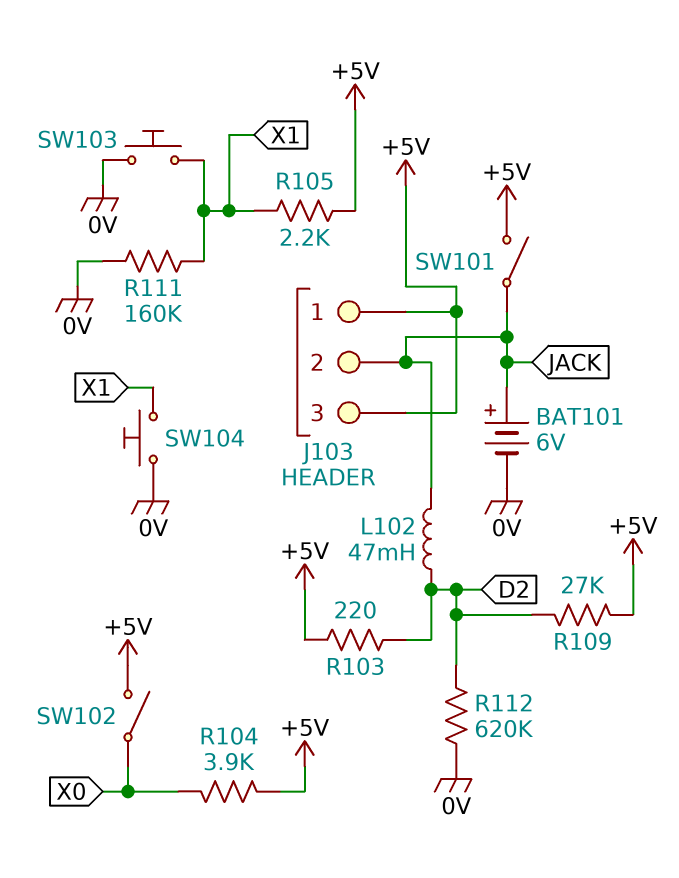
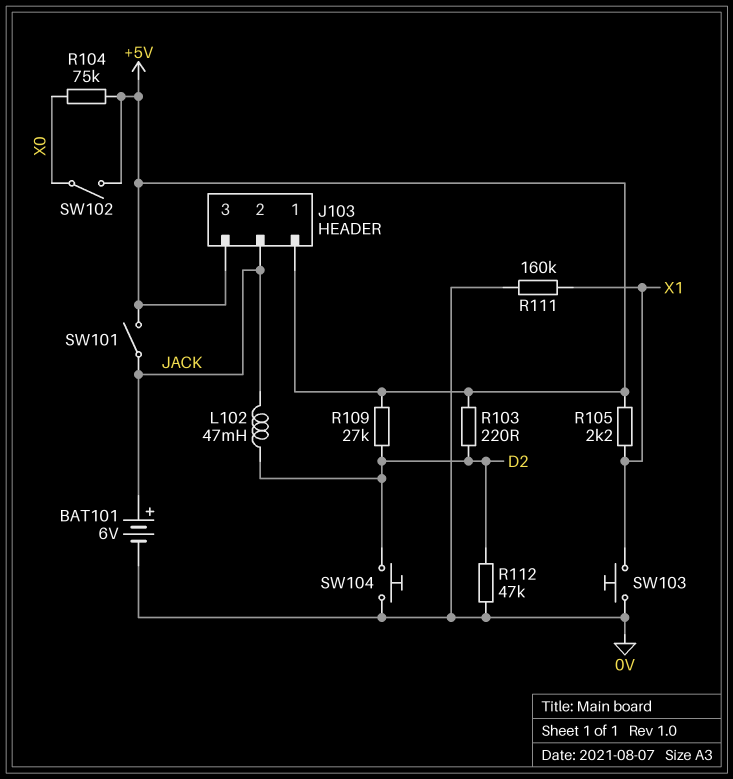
R104: 3.9k (+5V, X0) -> 75k (+5V, X0)
R112: 620k (0V, D2) -> 47k (0V, D2)
SW104: button (0V, X1) -> button (0V, D2)

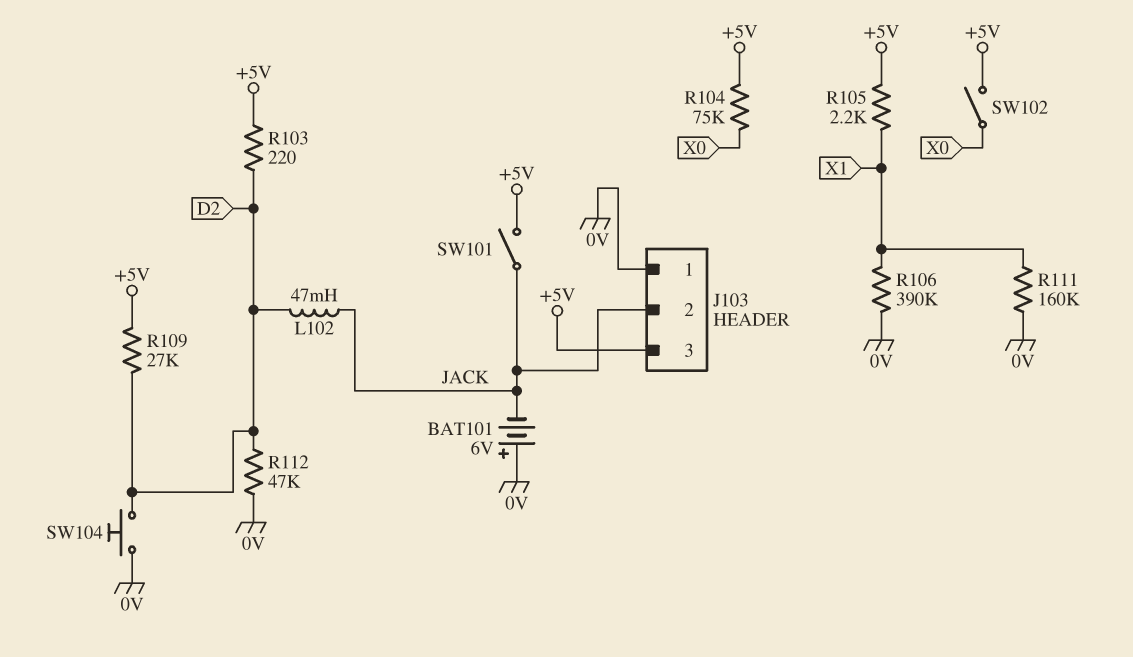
BAT101: 6V (plus JACK, minus 0V) -> 6V (plus 0V, minus JACK)
J103 pin 1: +5V -> 0V
R106: none -> 390k (0V, X1)
SW103: button (0V, X1) -> none

